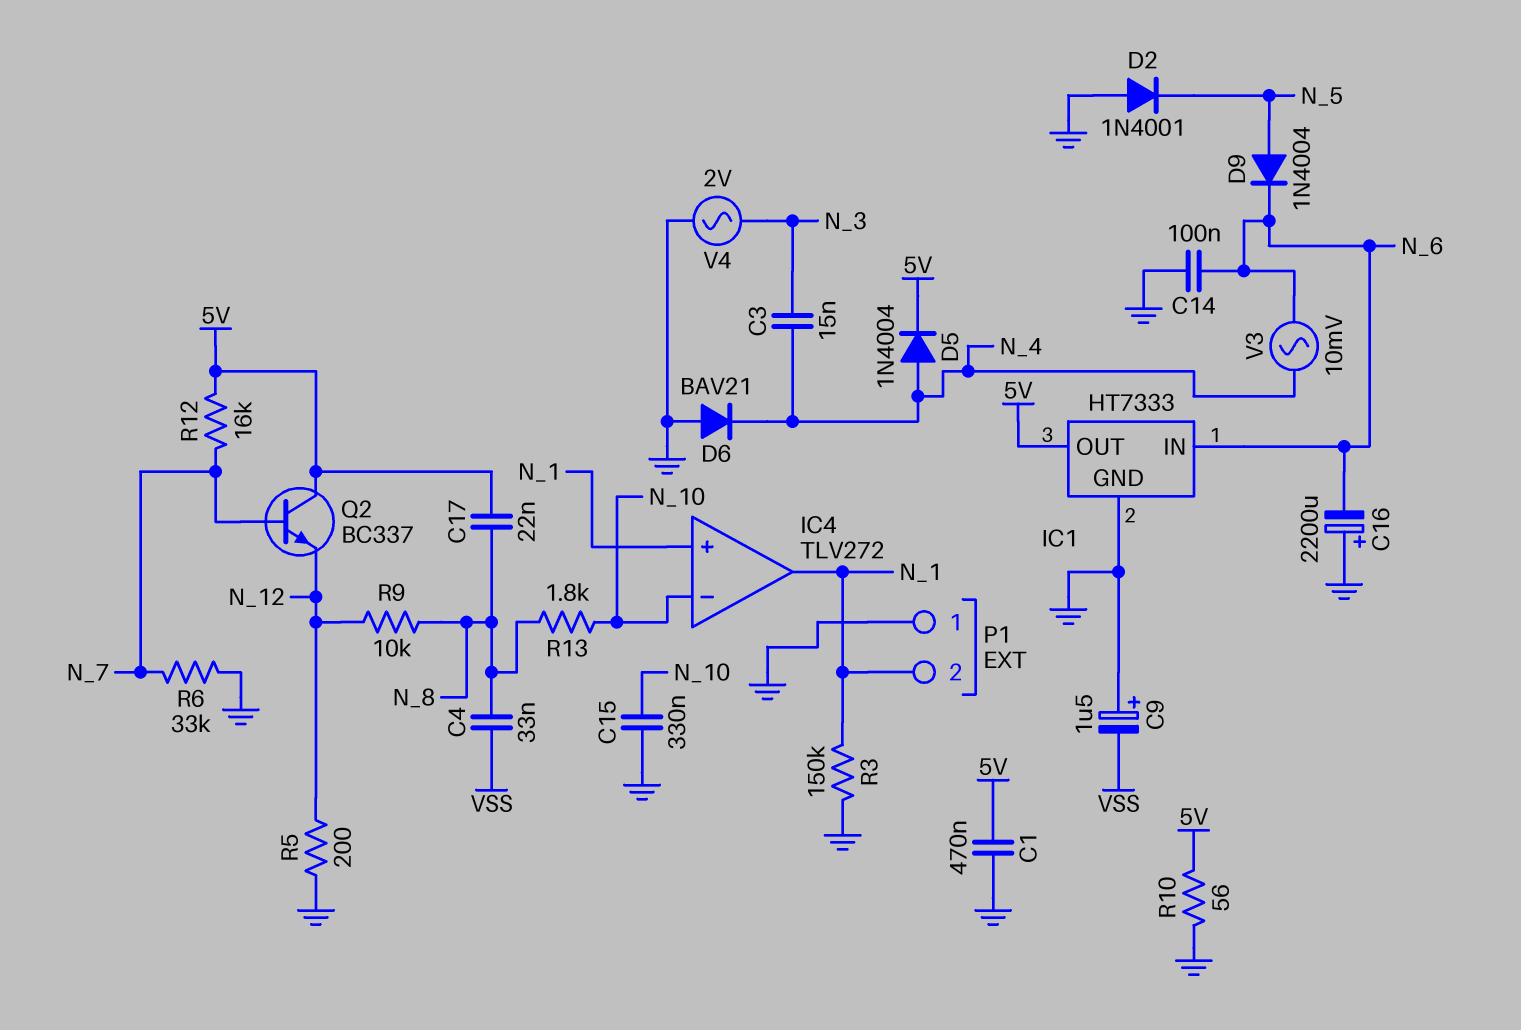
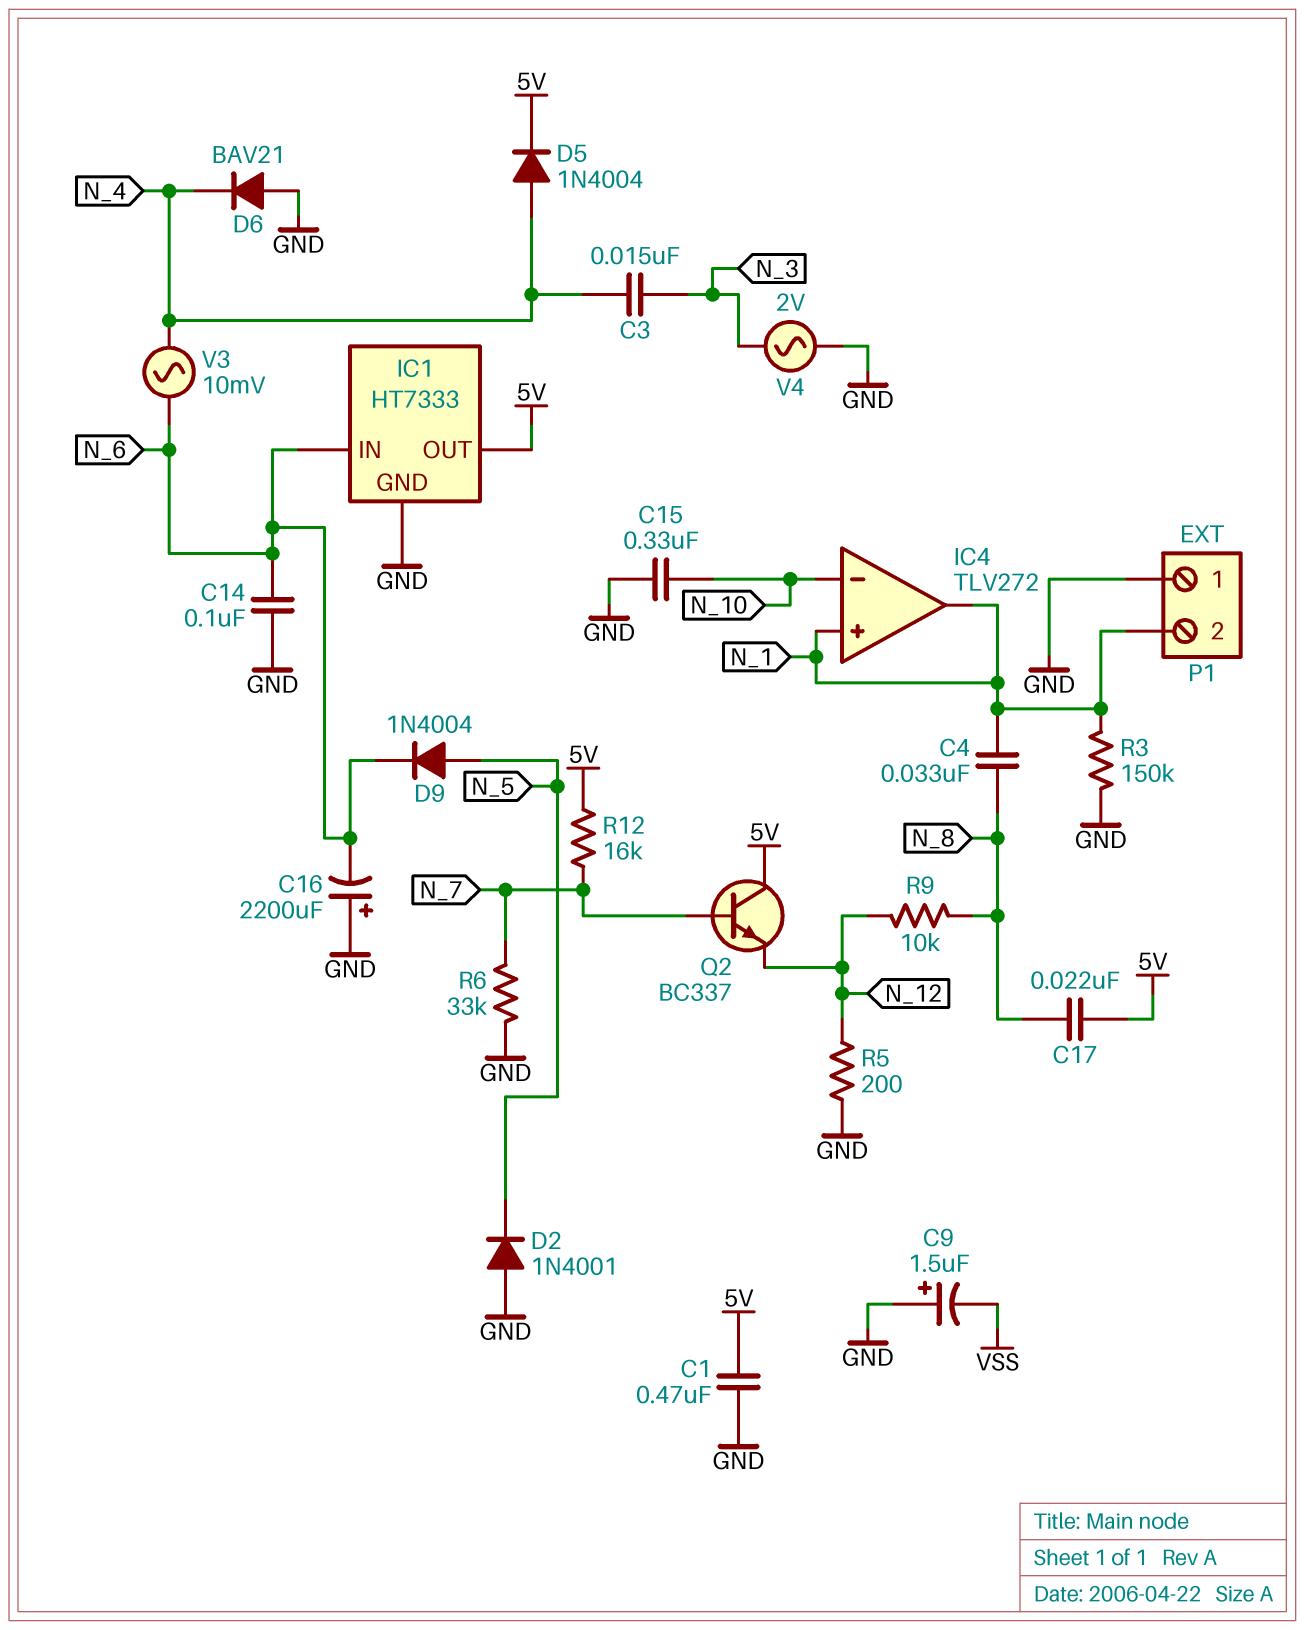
C4: 33nF (N_8, VSS) -> 33nF (N_1, N_8)
R10: 56 (5V, GND) -> none
R13: 1.8k (N_8, N_10) -> none

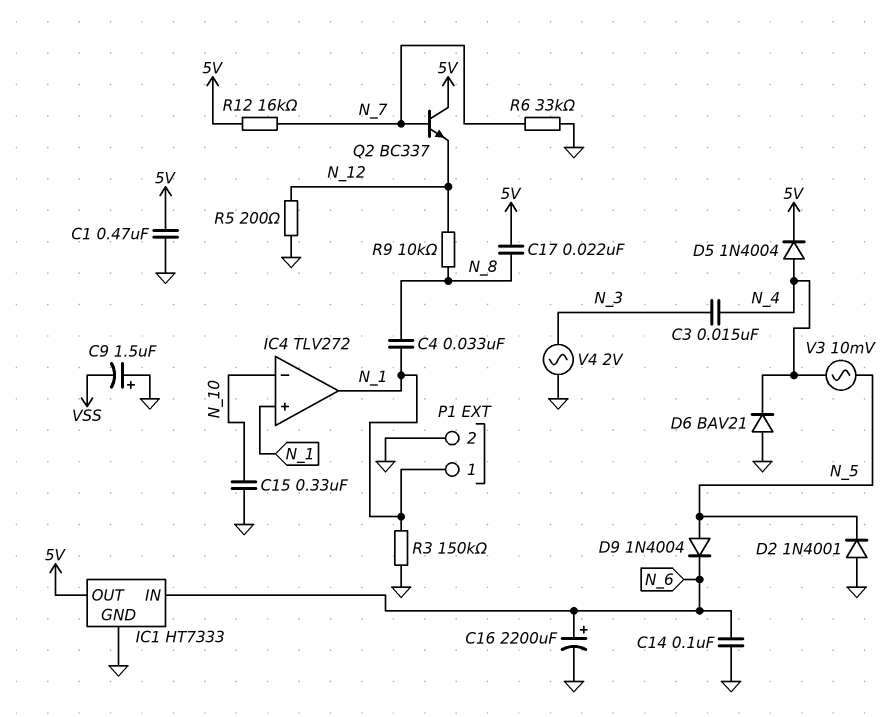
C16: 2200uF (plus GND, minus N_6) -> 2200uF (plus N_6, minus GND)
P1 pin 1: GND -> N_1
P1 pin 2: N_1 -> GND
V3: AC 10mV (N_4, N_6) -> AC 10mV (N_4, N_5)

